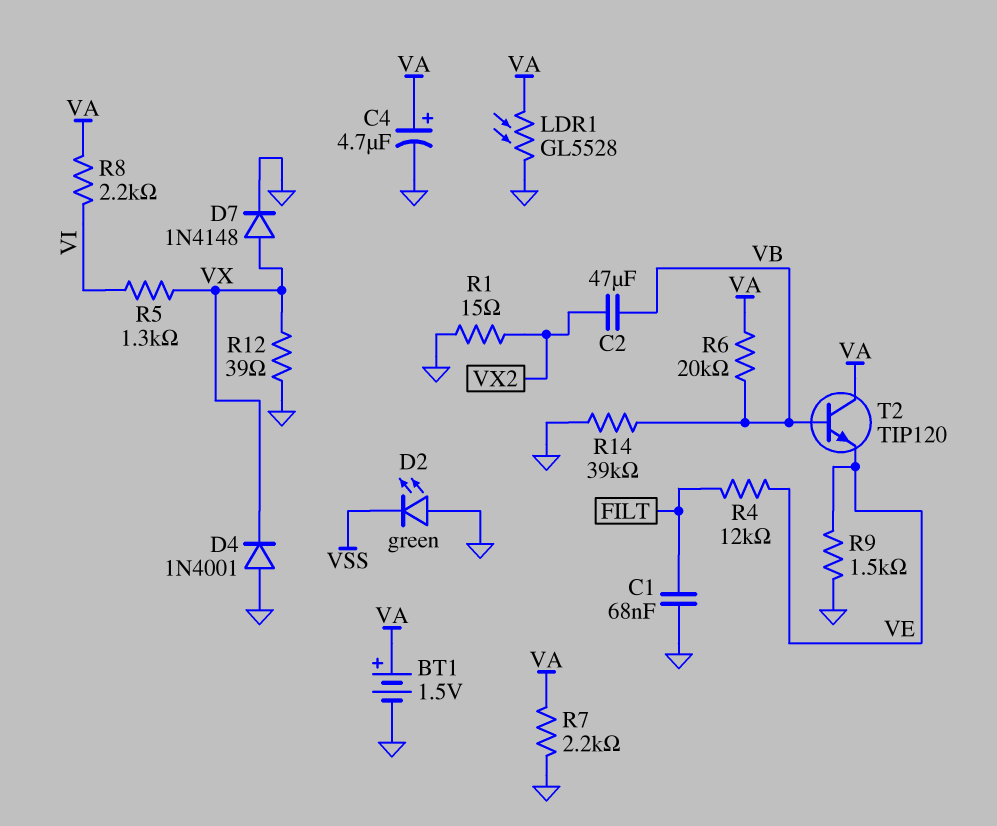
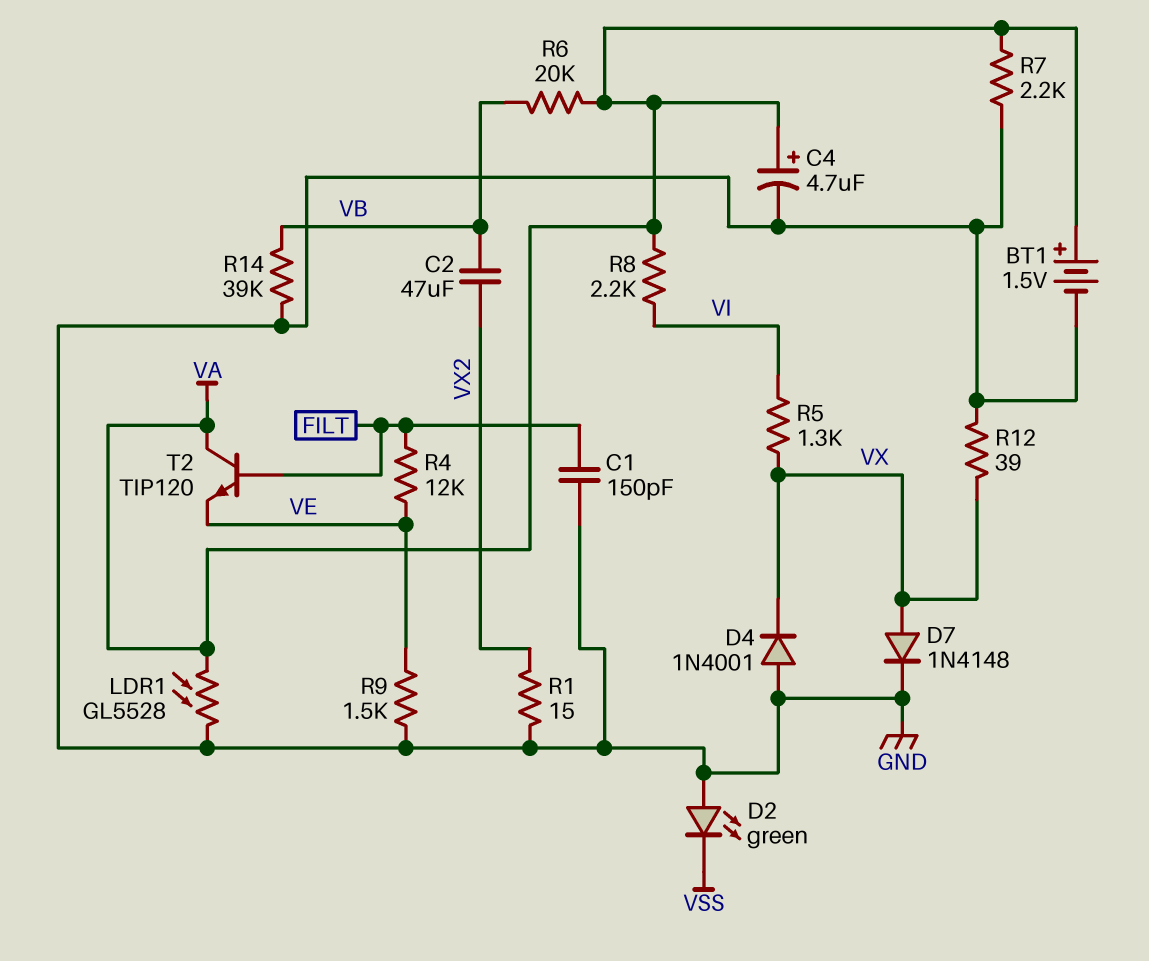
C1: 68nF (FILT, GND) -> 150pF (FILT, GND)
T2: NPN TIP120 (B VB, C VA, E VE) -> NPN TIP120 (B FILT, C VA, E VE)

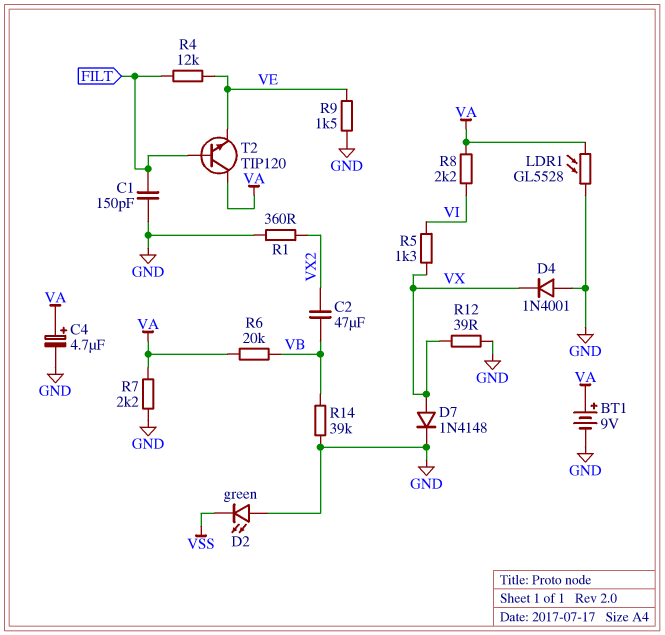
BT1: 1.5V (plus VA, minus GND) -> 9V (plus VA, minus GND)
R1: 15 (GND, VX2) -> 360 (GND, VX2)

